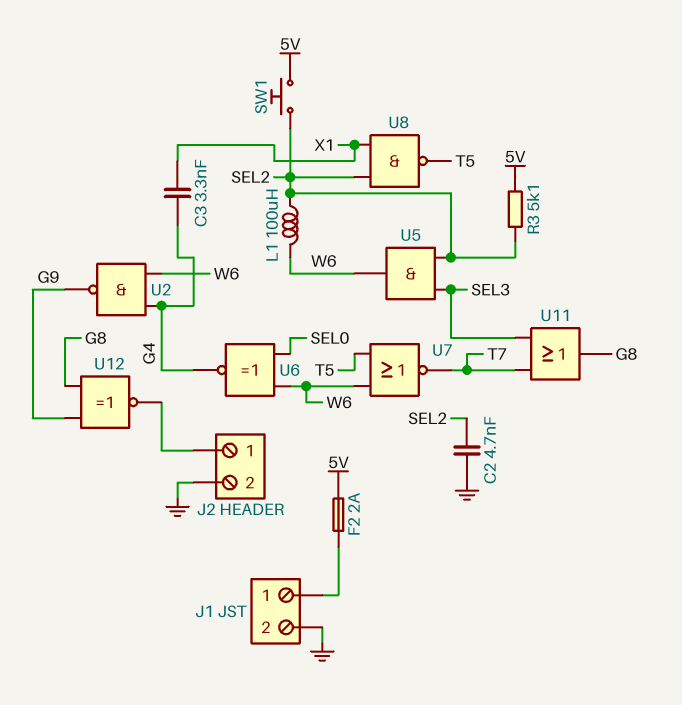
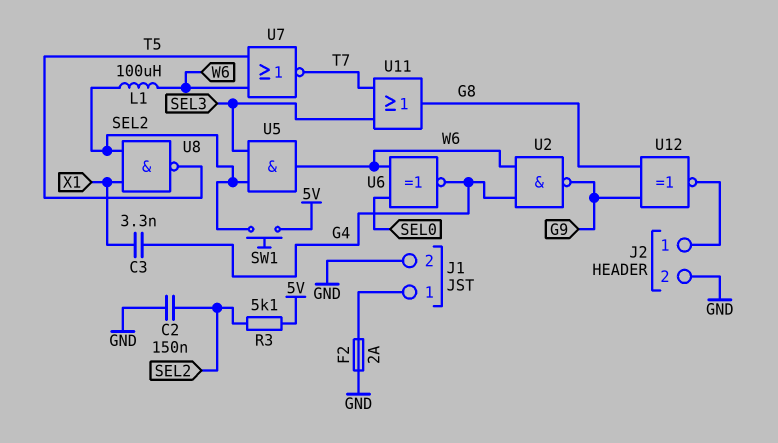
C2: 4.7nF (GND, SEL2) -> 150nF (GND, SEL2)
F2: 2A (5V, J1/1) -> 2A (GND, J1/1)

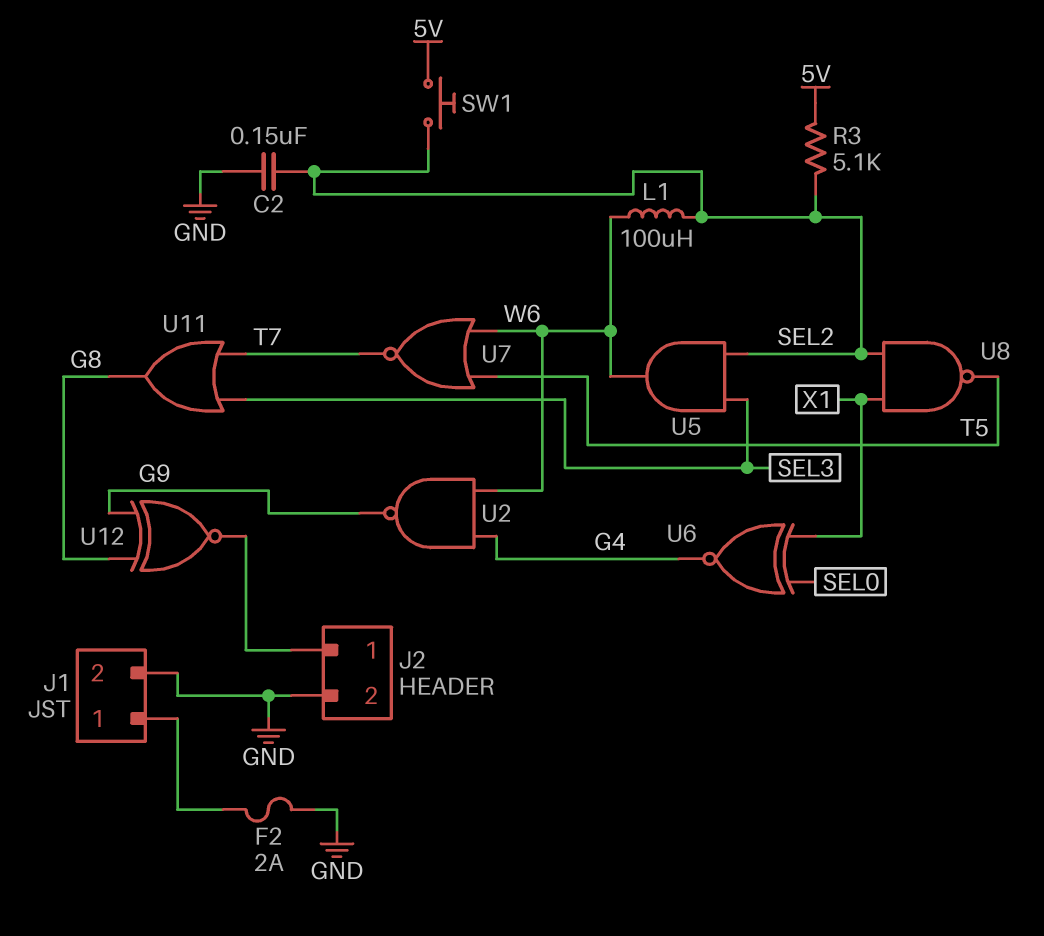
C3: 3.3nF (G4, X1) -> none
U6: XNOR (in SEL0, in W6, out G4) -> XNOR (in SEL0, in X1, out G4)

